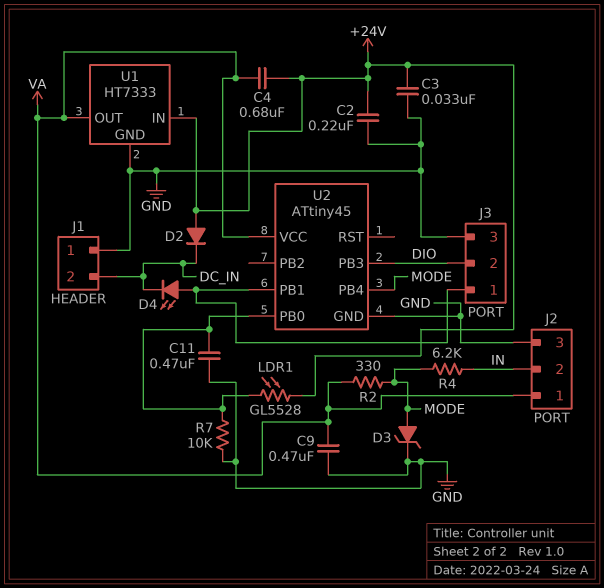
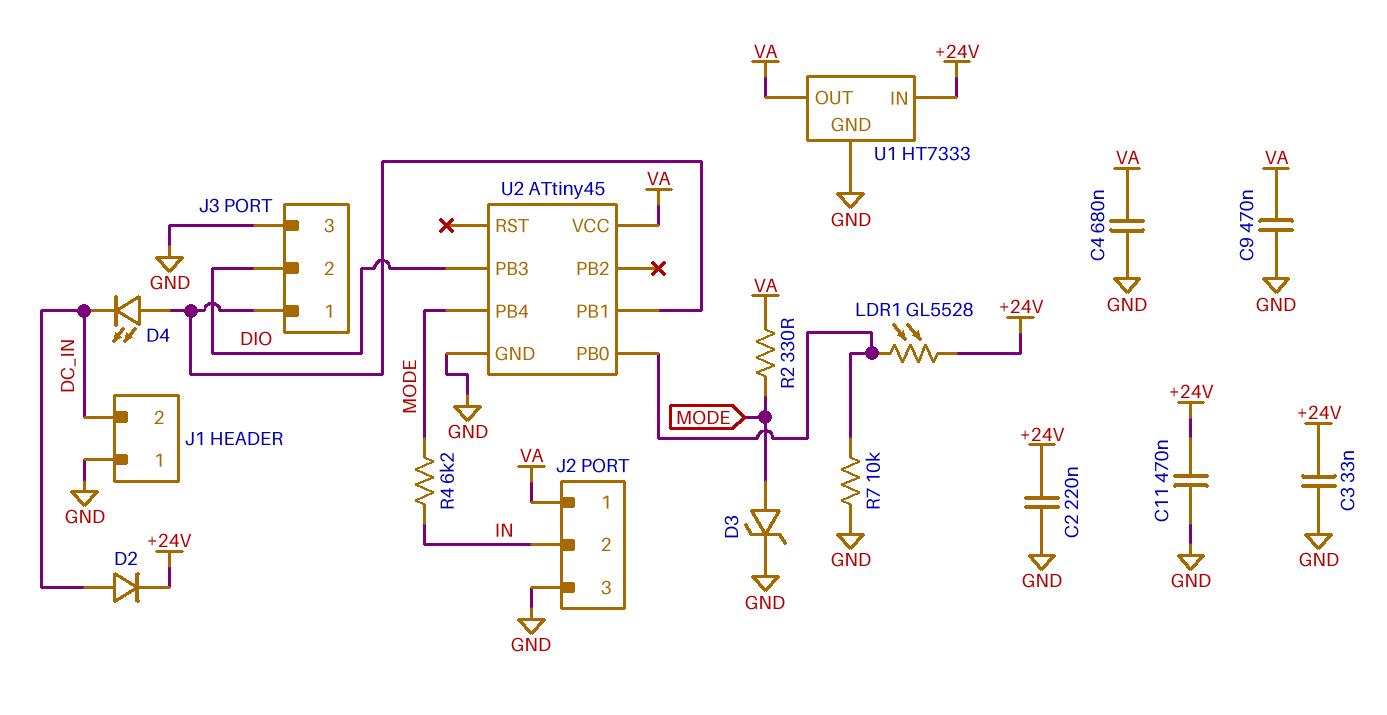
C4: 680nF (+24V, VA) -> 680nF (GND, VA)
C11: 470nF (GND, U2/PB0) -> 470nF (+24V, GND)
D2: diode (A +24V, K DC_IN) -> diode (A DC_IN, K +24V)

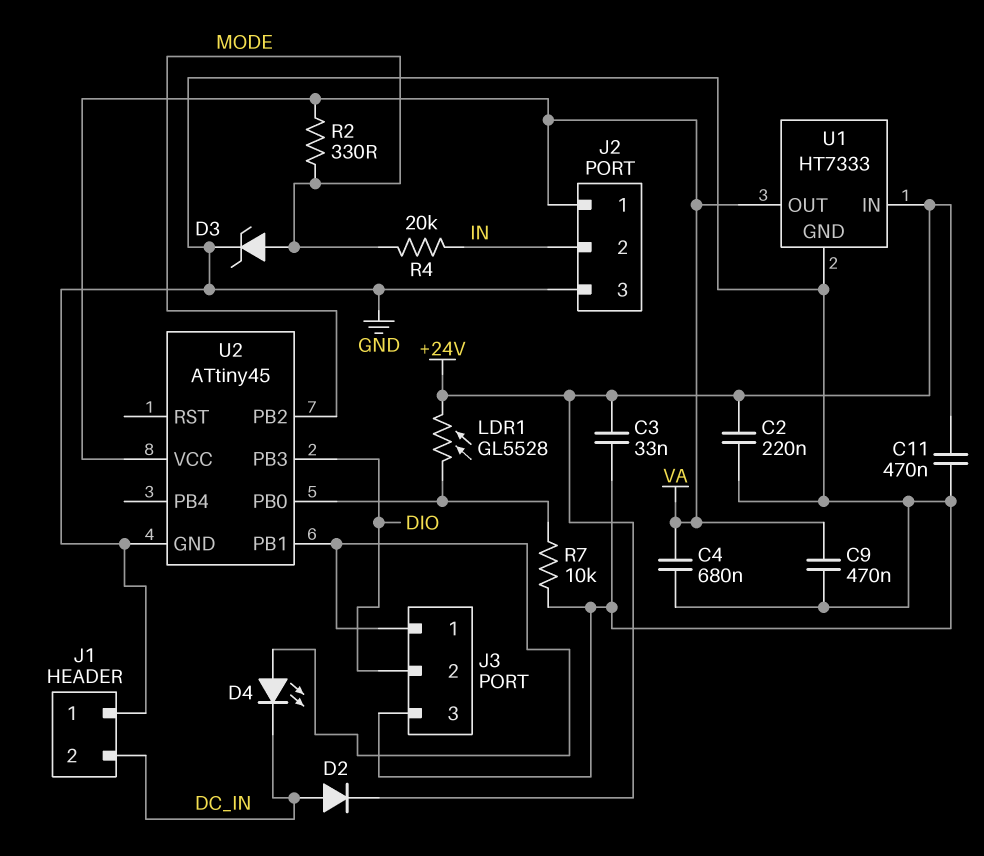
R4: 6.2k (IN, MODE) -> 20k (IN, MODE)
U2 pin PB2: none -> MODE
U2 pin PB4: MODE -> none

